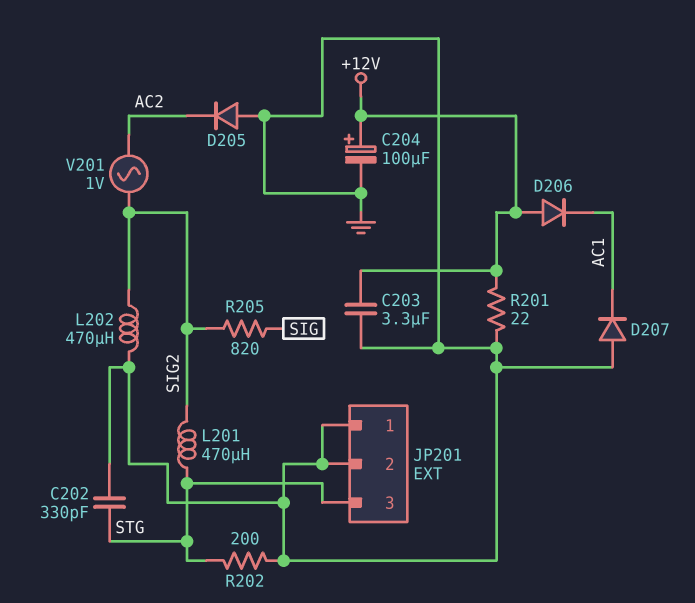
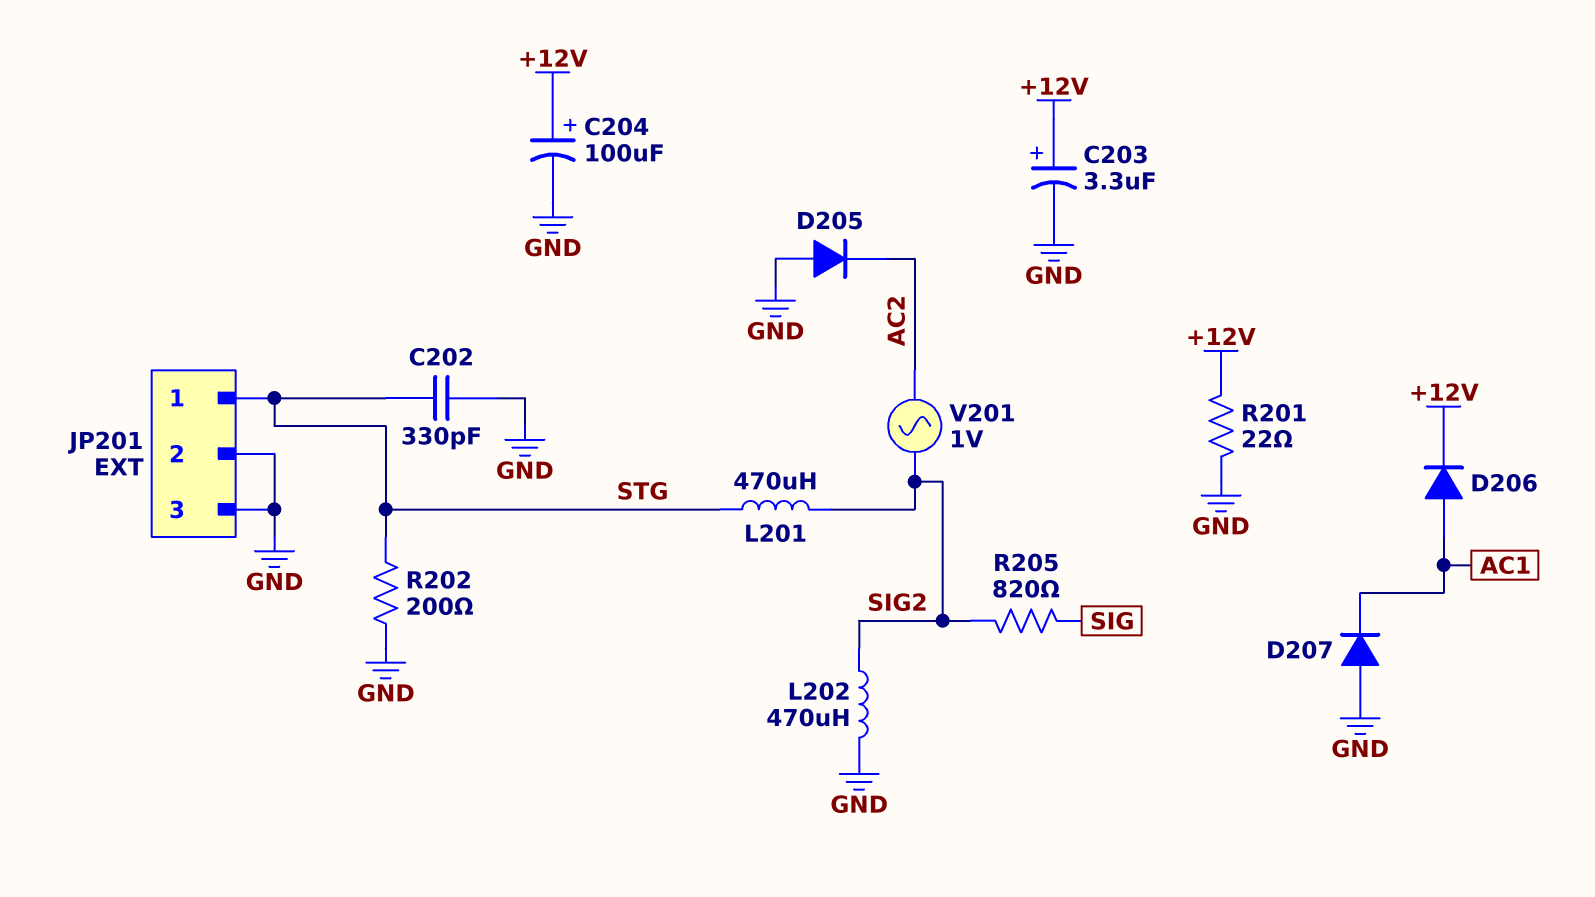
C203: 3.3uF (+12V, GND) -> 3.3uF (plus +12V, minus GND)
D206: diode (A +12V, K AC1) -> diode (A AC1, K +12V)
JP201 pin 1: GND -> STG
JP201 pin 3: STG -> GND

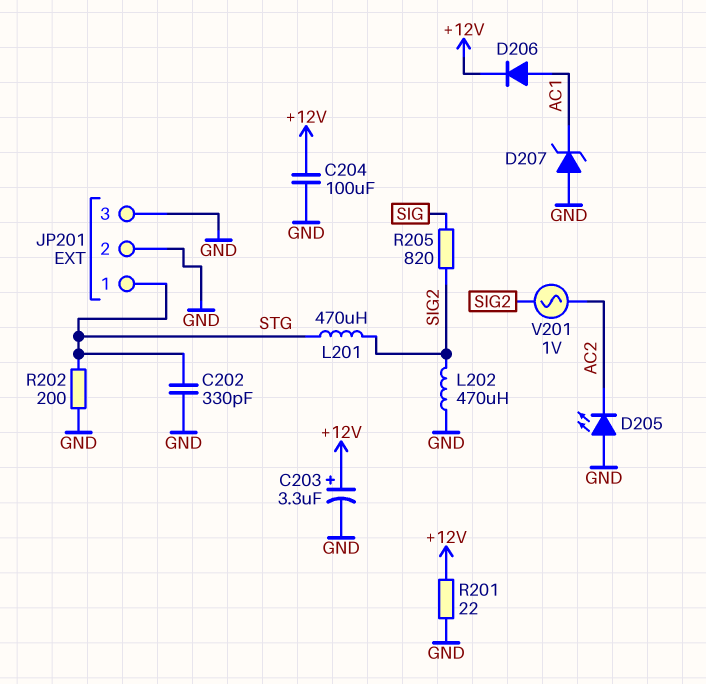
C204: 100uF (plus +12V, minus GND) -> 100uF (+12V, GND)
D205: diode (A GND, K AC2) -> LED (A GND, K AC2)
D207: diode (A GND, K AC1) -> zener (A GND, K AC1)

